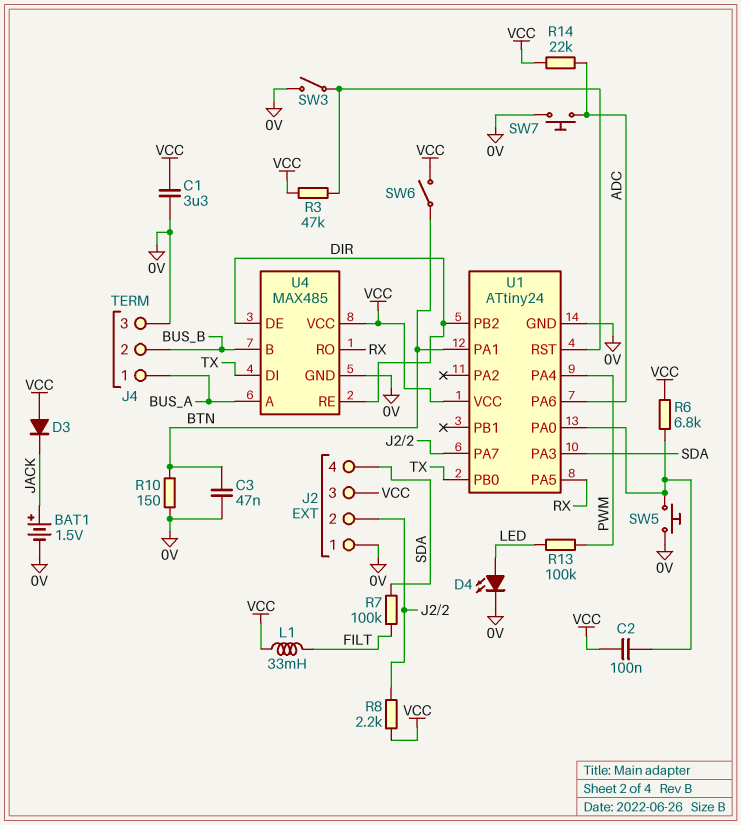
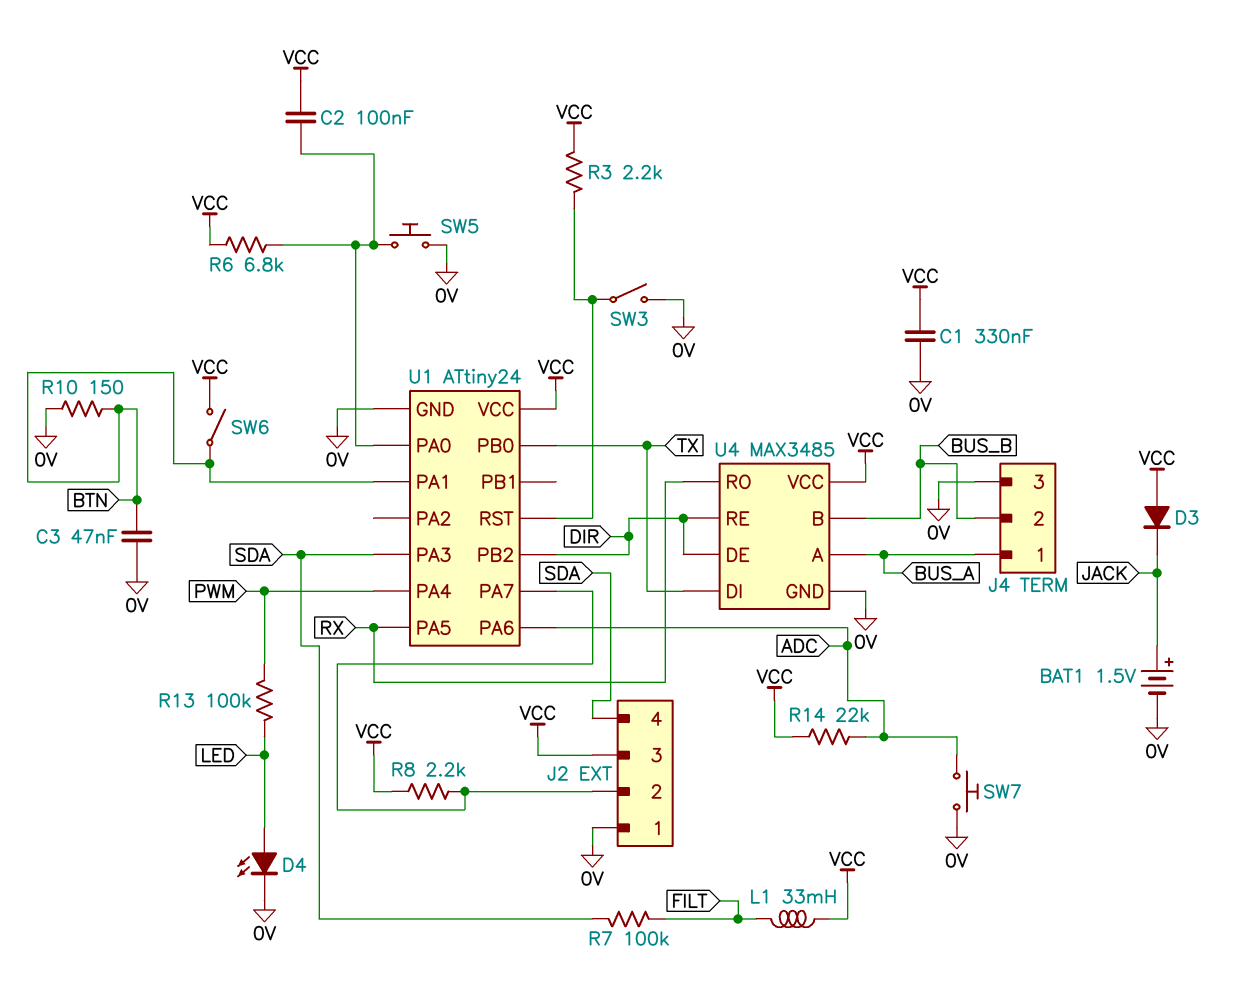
C1: 3.3uF (0V, VCC) -> 330nF (0V, VCC)
R3: 47k (U1/RST, VCC) -> 2.2k (U1/RST, VCC)
U4: MAX485 -> MAX3485

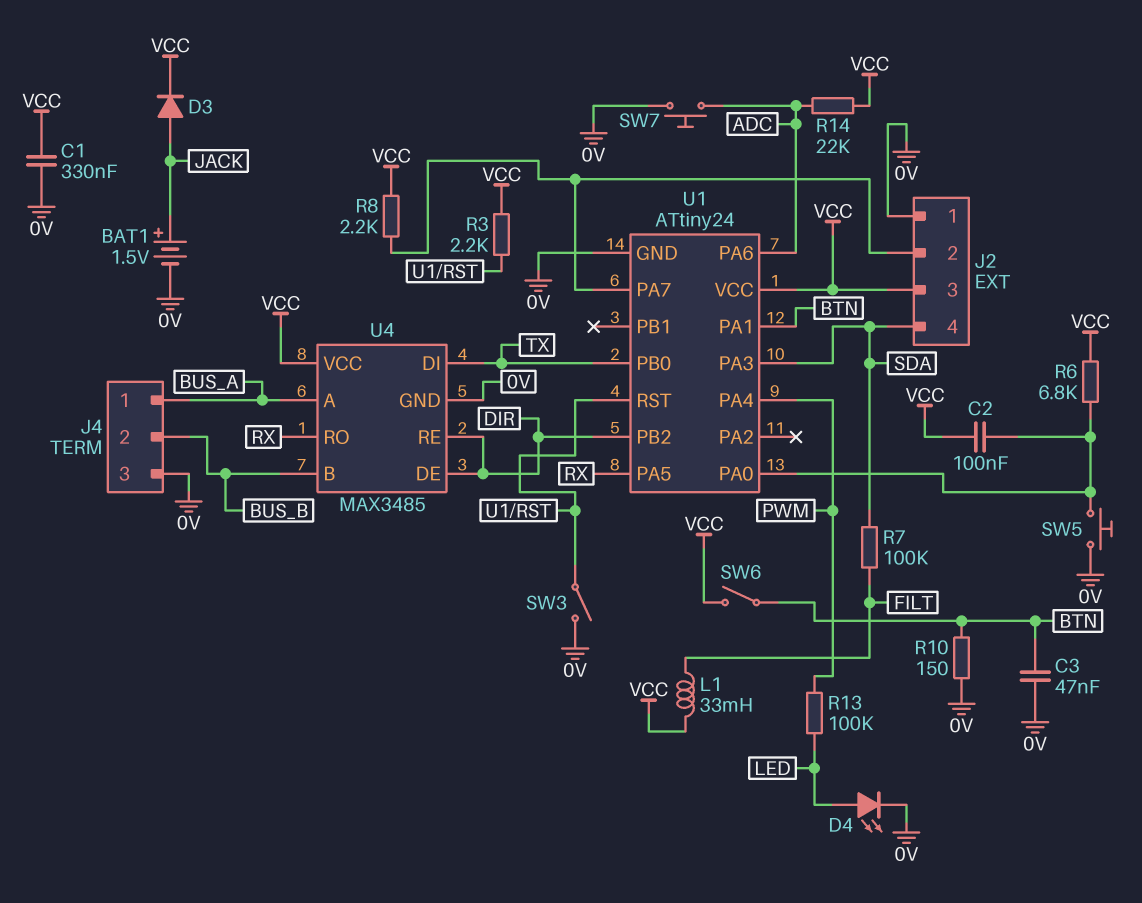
D3: diode (A VCC, K JACK) -> diode (A JACK, K VCC)

